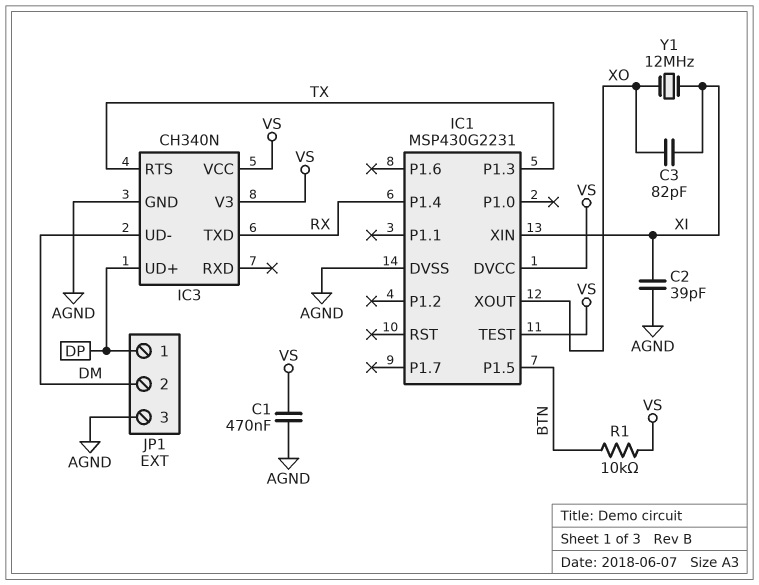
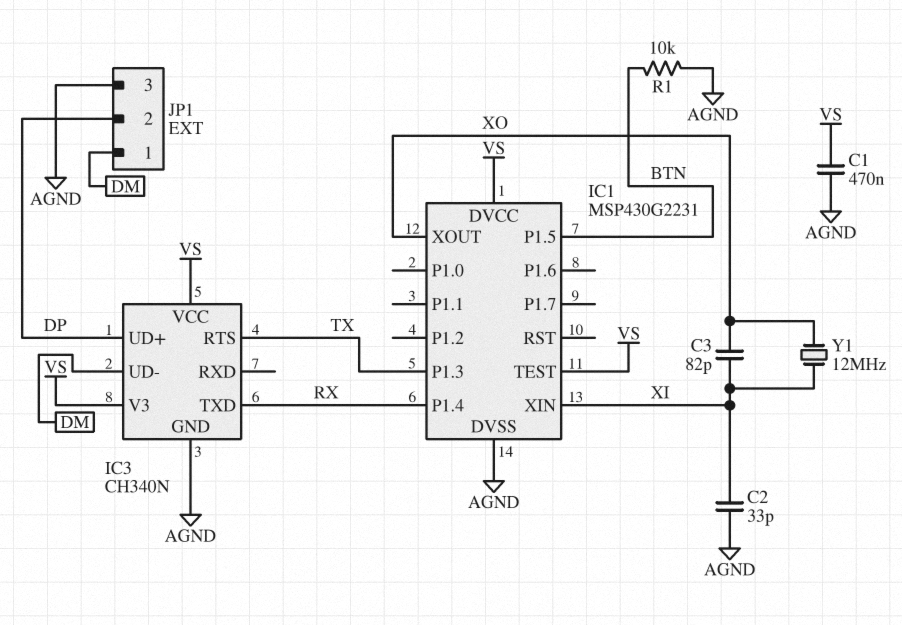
C2: 39pF (AGND, XI) -> 33pF (AGND, XI)
JP1 pin 1: DP -> DM
JP1 pin 2: DM -> DP
R1: 10k (BTN, VS) -> 10k (AGND, BTN)

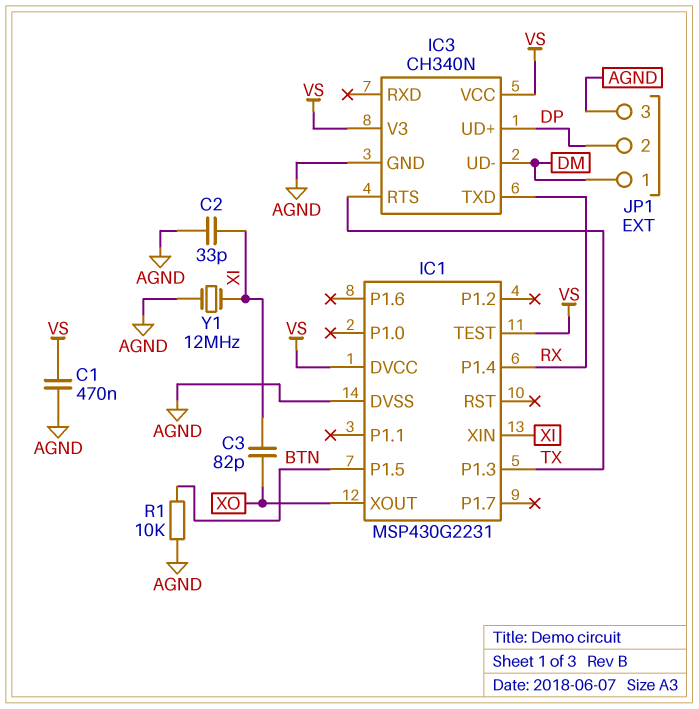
Y1: 12MHz (XI, XO) -> 12MHz (AGND, XI)

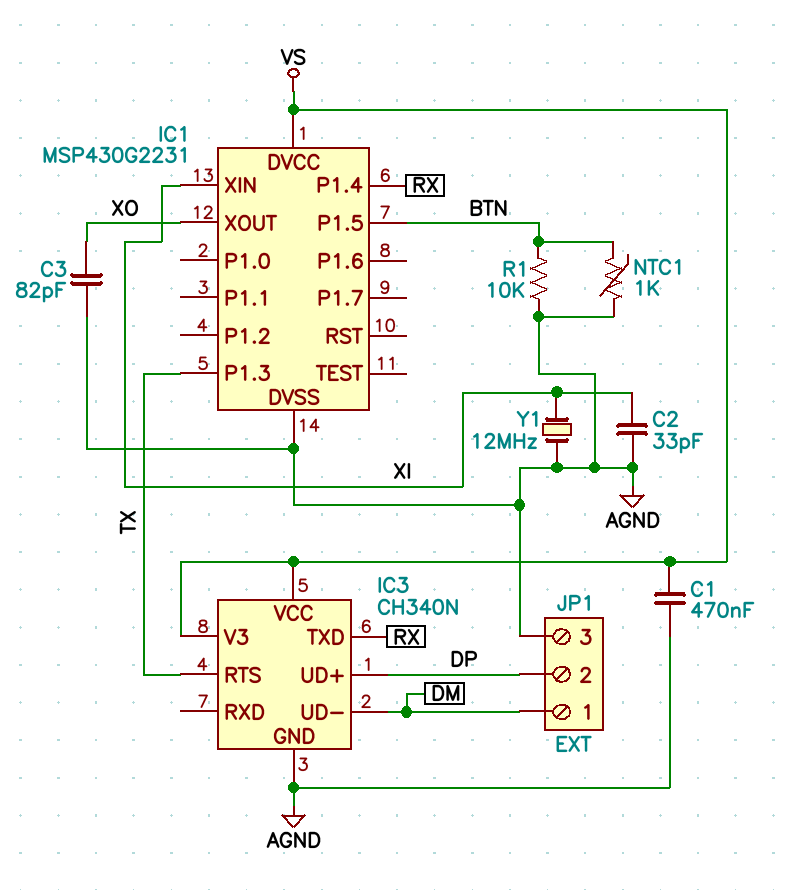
C3: 82pF (XI, XO) -> 82pF (AGND, XO)
IC1 pin TEST: VS -> none
NTC1: none -> 1k (AGND, BTN)

